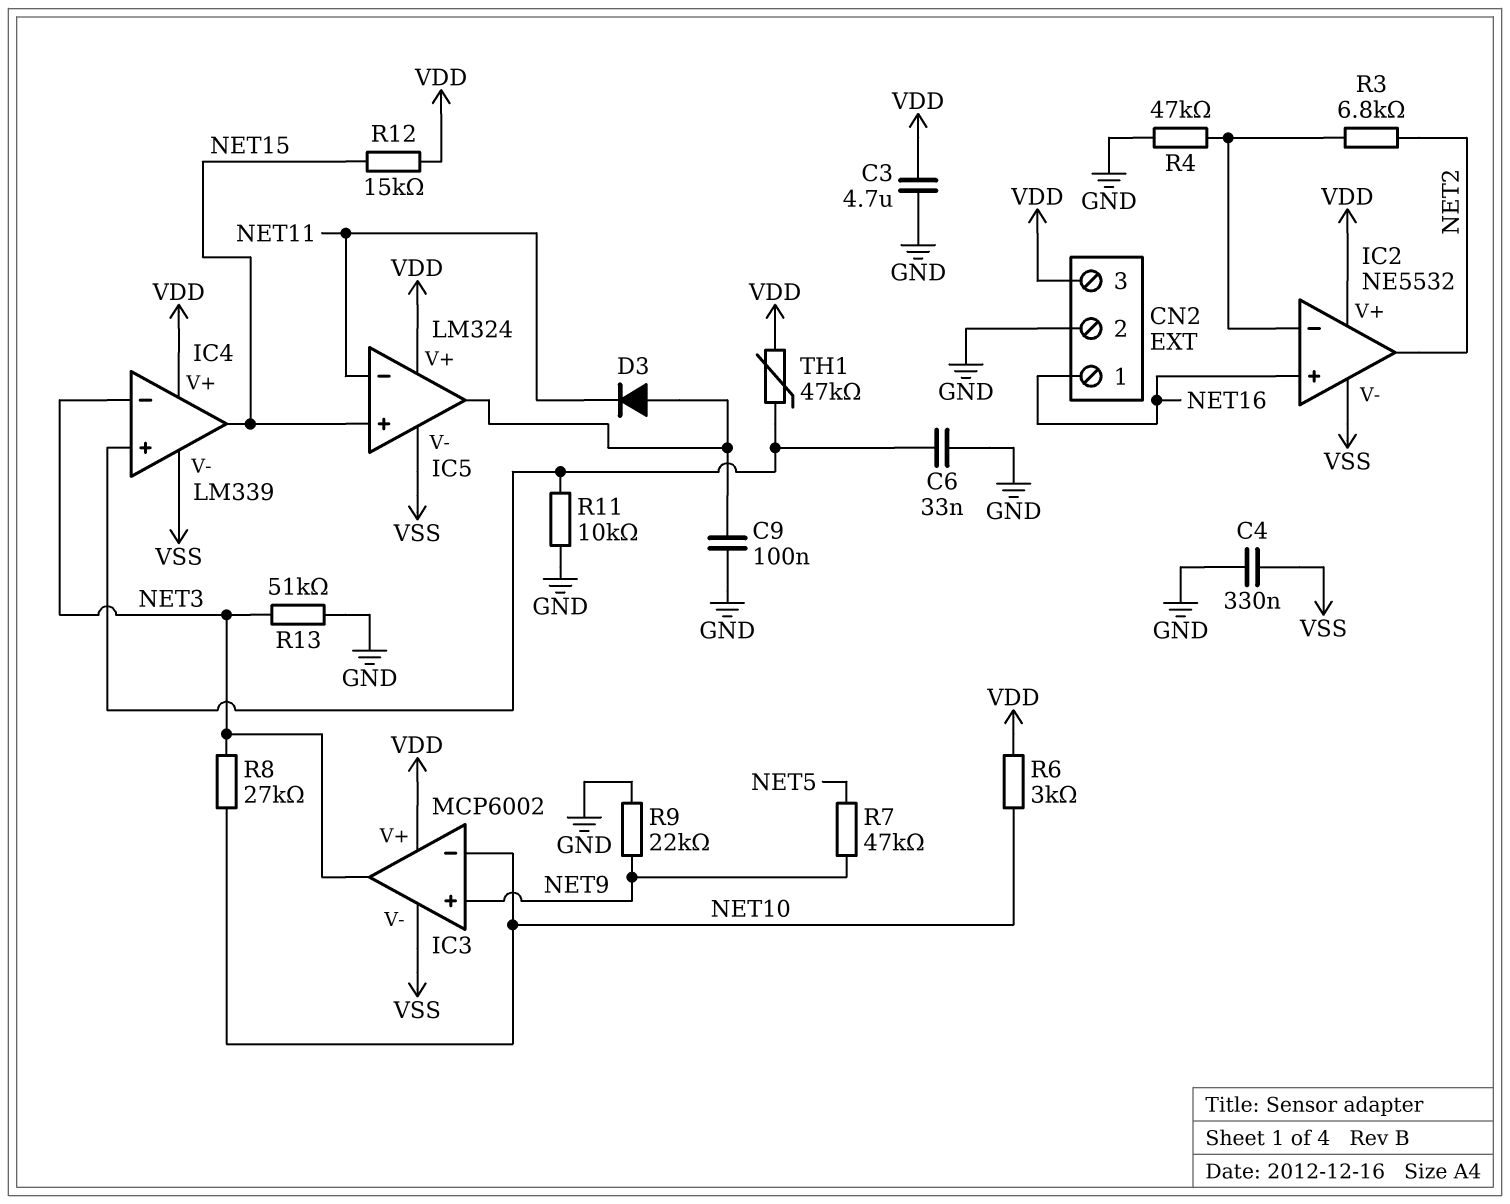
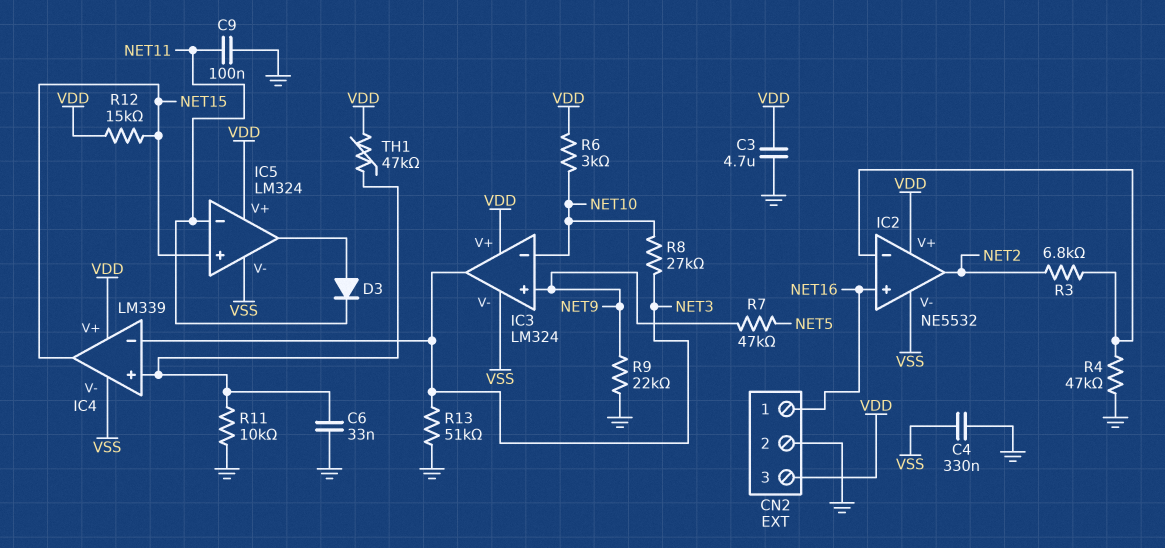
C9: 100nF (GND, IC5/out) -> 100nF (GND, NET11)
IC3: MCP6002 -> LM324

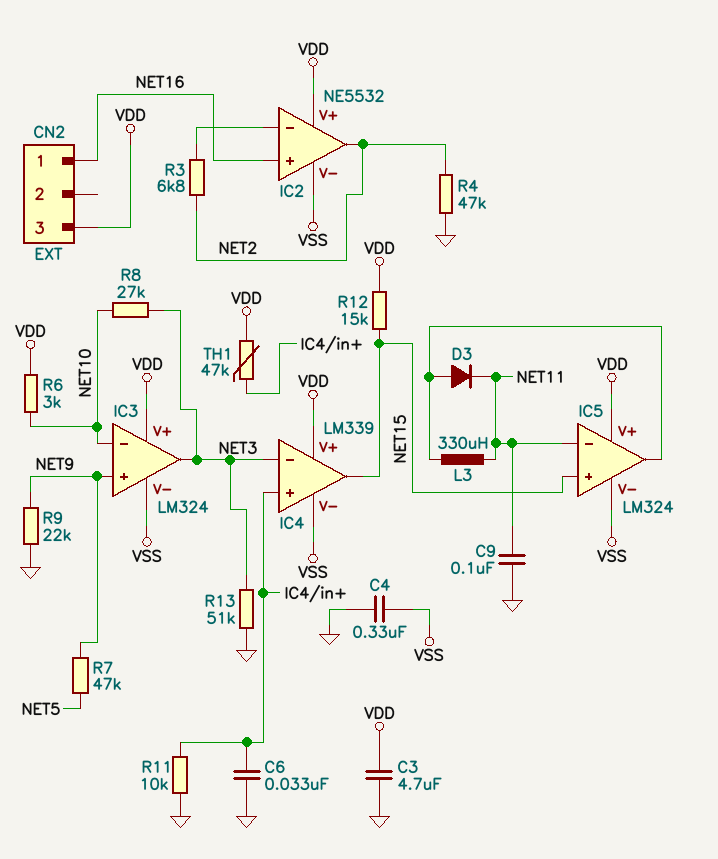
CN2 pin 2: GND -> none
L3: none -> 330uH (IC5/out, NET11)
R4: 47k (GND, IC2/in-) -> 47k (GND, NET2)

